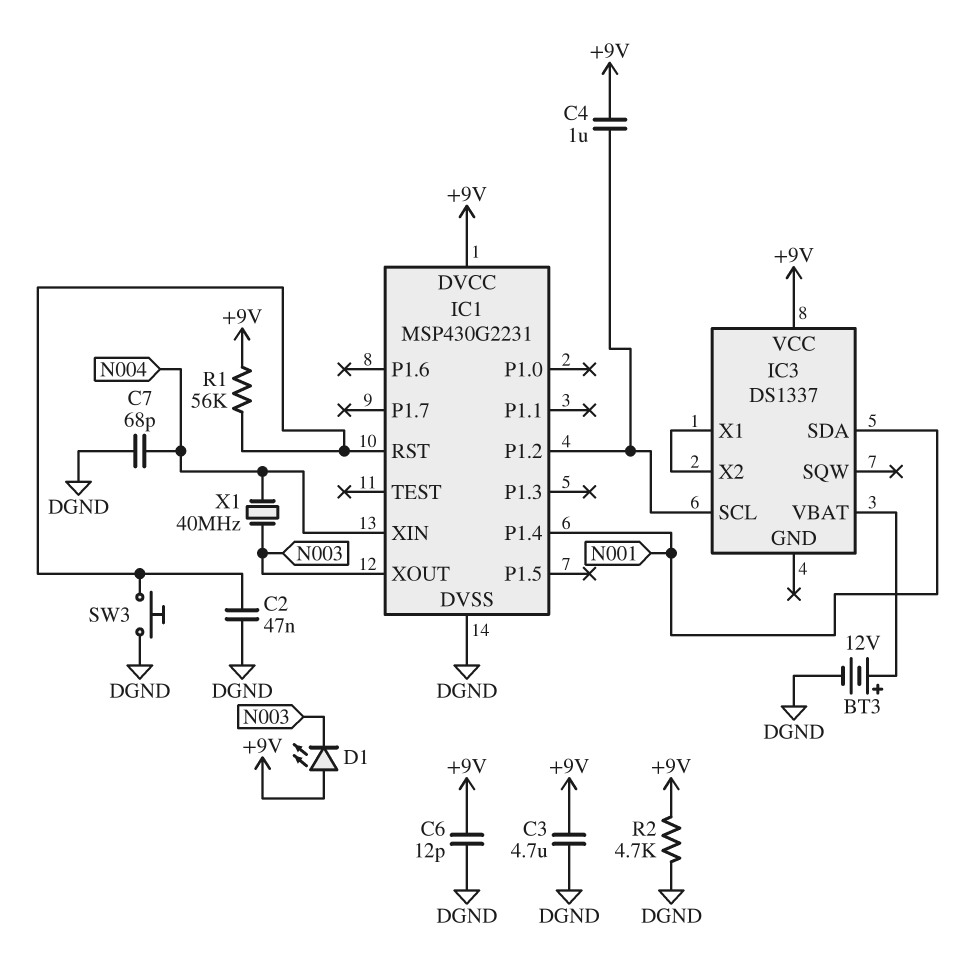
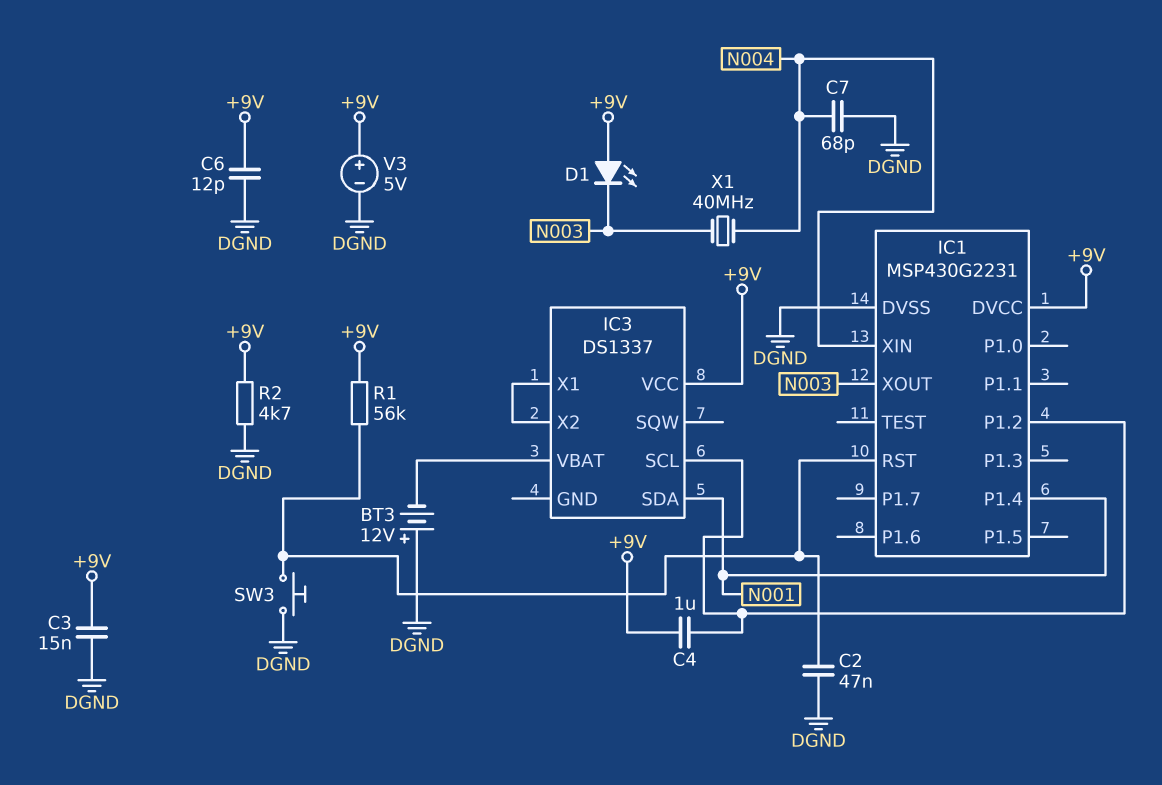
BT3: 12V (plus IC3/VBAT, minus DGND) -> 12V (plus DGND, minus IC3/VBAT)
C3: 4.7uF (+9V, DGND) -> 15nF (+9V, DGND)
V3: none -> 5V (plus +9V, minus DGND)

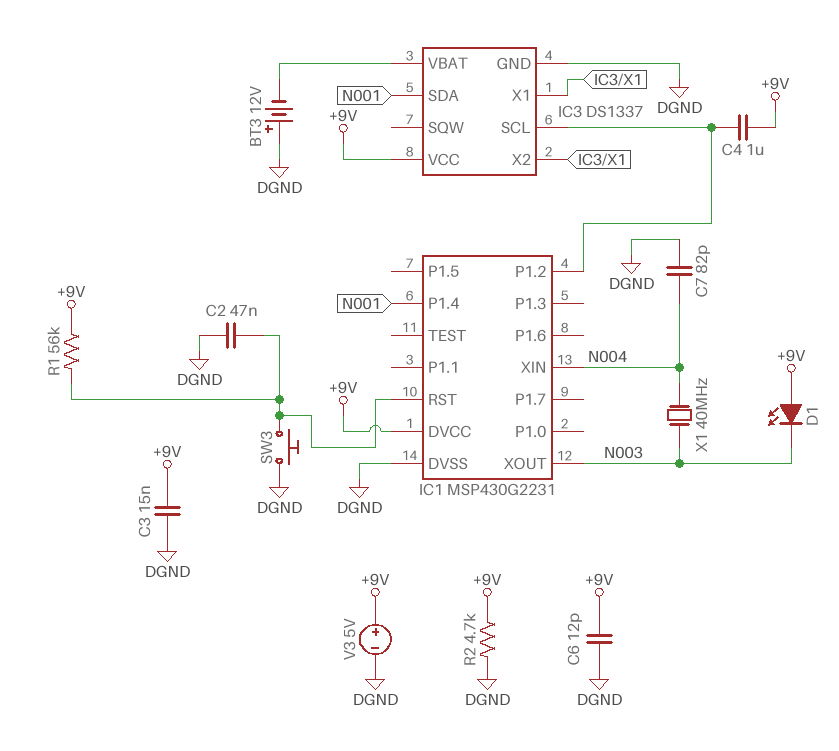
C7: 68pF (DGND, N004) -> 82pF (DGND, N004)
IC3 pin GND: none -> DGND

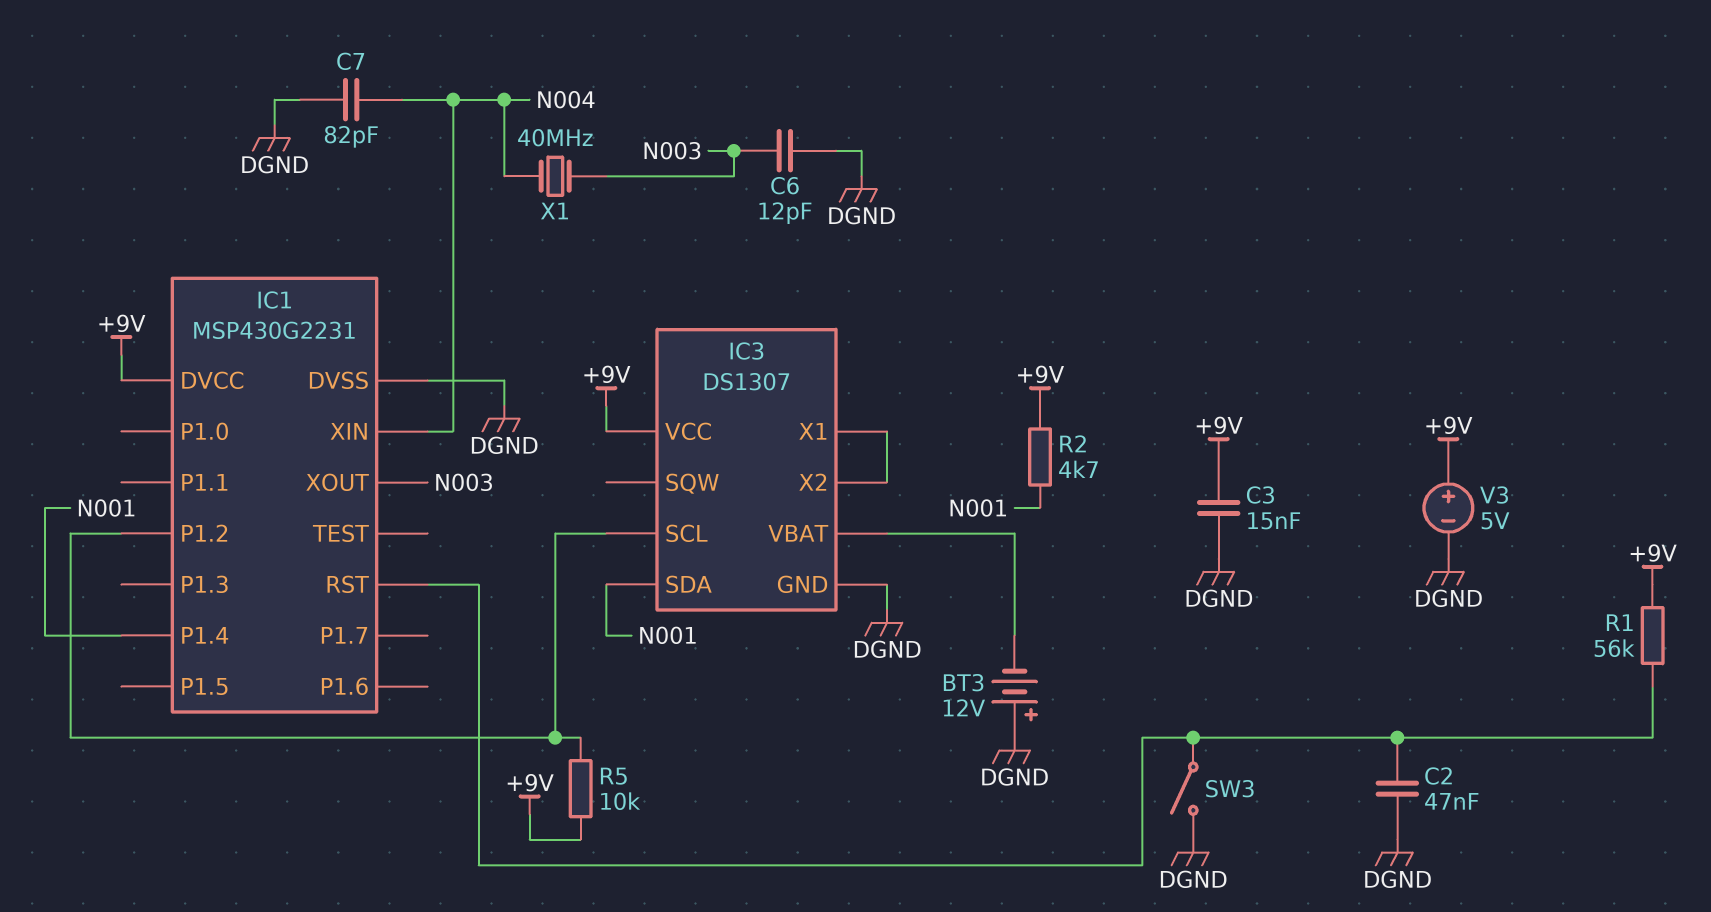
C4: 1uF (+9V, IC1/P1.2) -> none
C6: 12pF (+9V, DGND) -> 12pF (DGND, N003)
D1: LED (A +9V, K N003) -> none
IC3: DS1337 -> DS1307
R2: 4.7k (+9V, DGND) -> 4.7k (+9V, N001)
R5: none -> 10k (+9V, IC1/P1.2)
SW3: button (DGND, IC1/RST) -> switch (DGND, IC1/RST)

